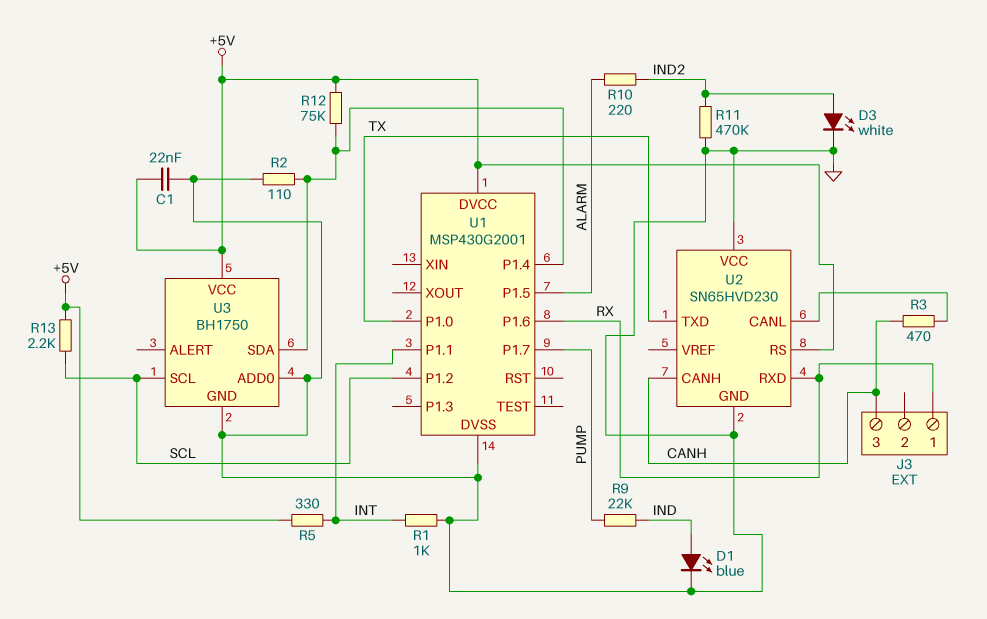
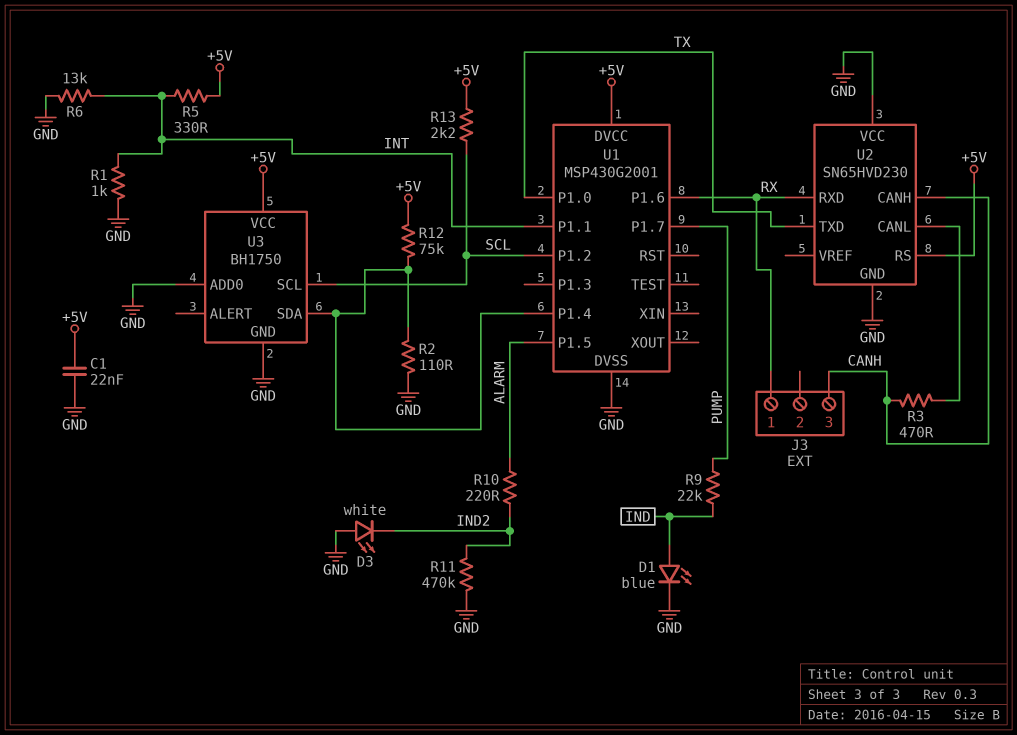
D3: LED white (A IND2, K GND) -> LED white (A GND, K IND2)
R6: none -> 13k (GND, INT)

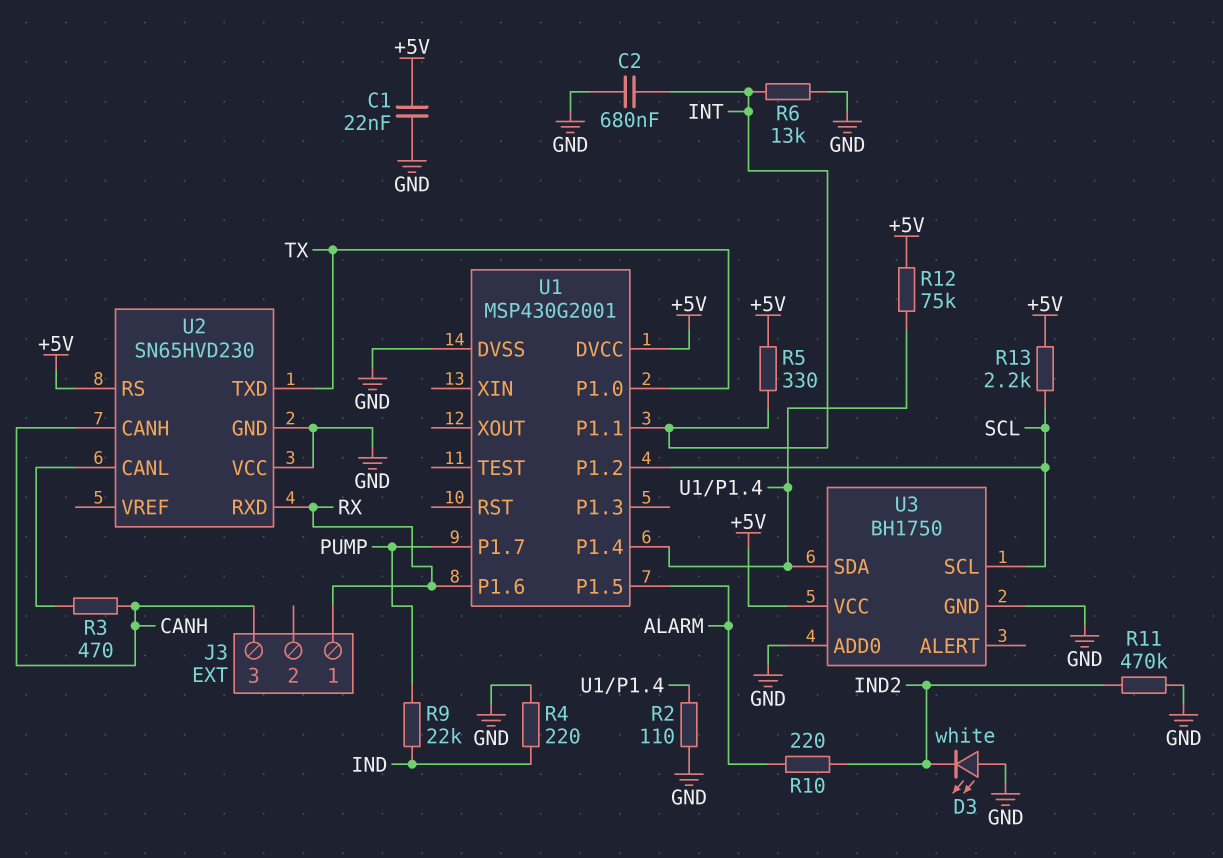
C2: none -> 680nF (GND, INT)
D1: LED blue (A IND, K GND) -> none
R1: 1k (GND, INT) -> none
R4: none -> 220 (GND, IND)

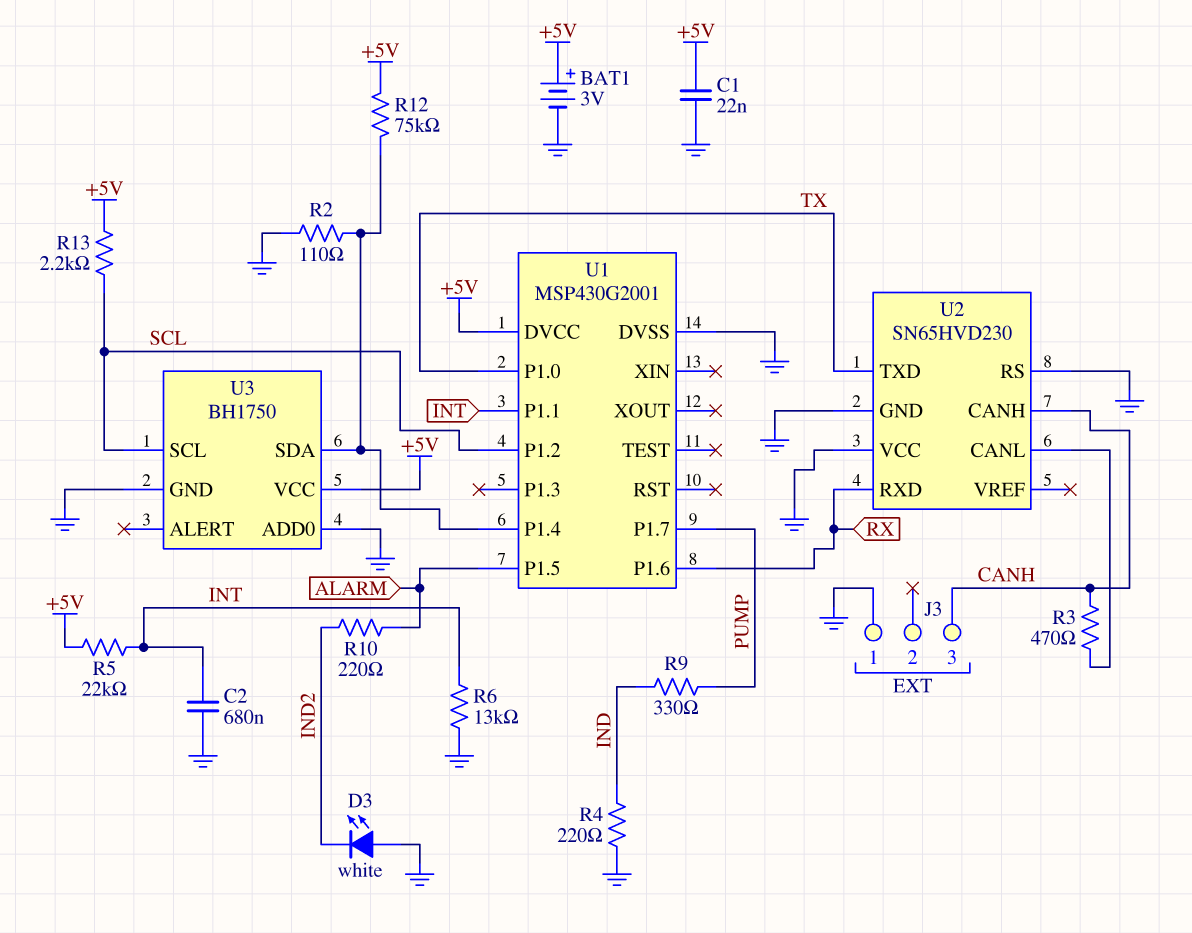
BAT1: none -> 3V (plus +5V, minus GND)
J3 pin 1: RX -> GND
R5: 330 (+5V, INT) -> 22k (+5V, INT)
R9: 22k (IND, PUMP) -> 330 (IND, PUMP)
R11: 470k (GND, IND2) -> none
U2 pin RS: +5V -> GND

